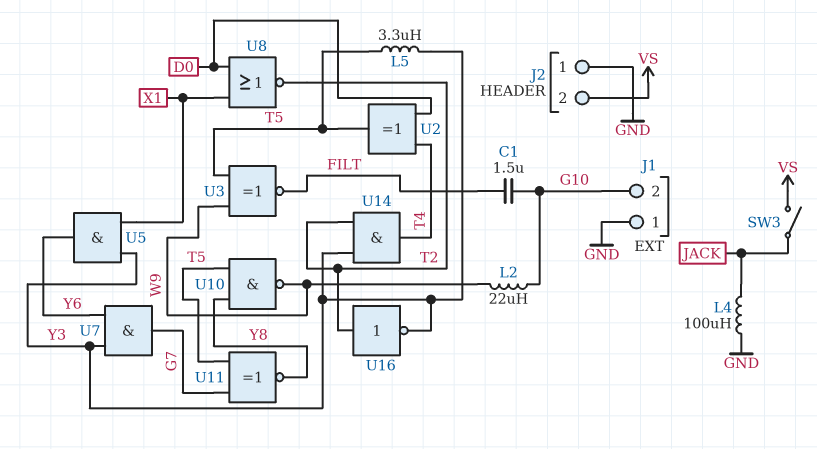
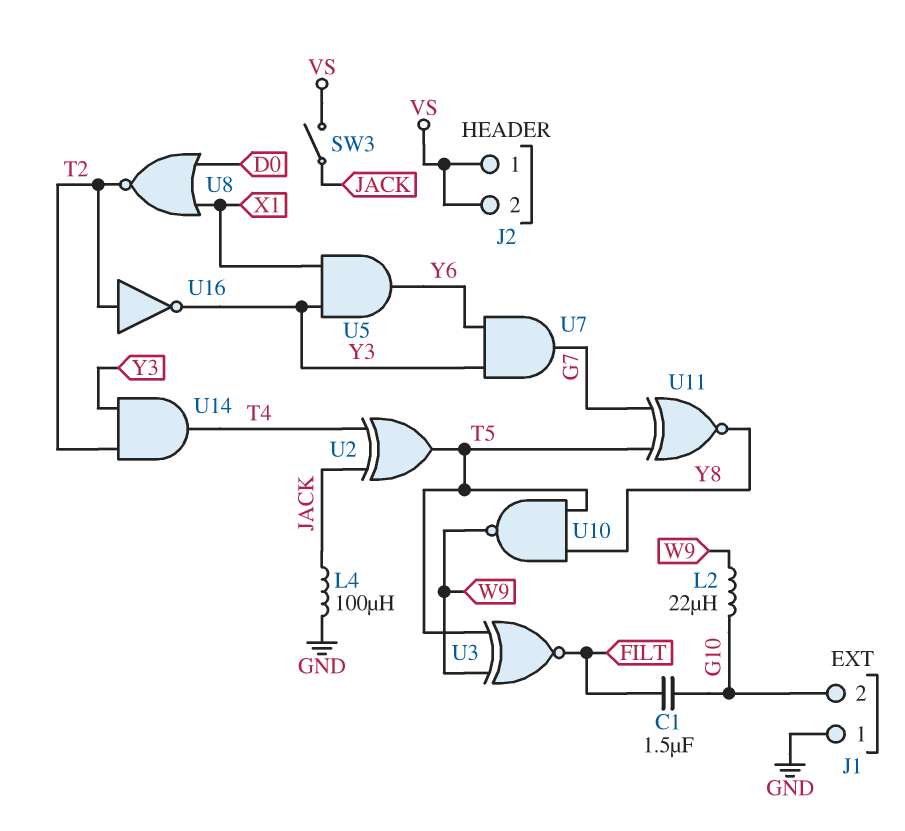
J2 pin 1: GND -> VS
L5: 3.3uH (T5, Y3) -> none
U2: XOR (in D0, in T4, out T5) -> XOR (in JACK, in T4, out T5)

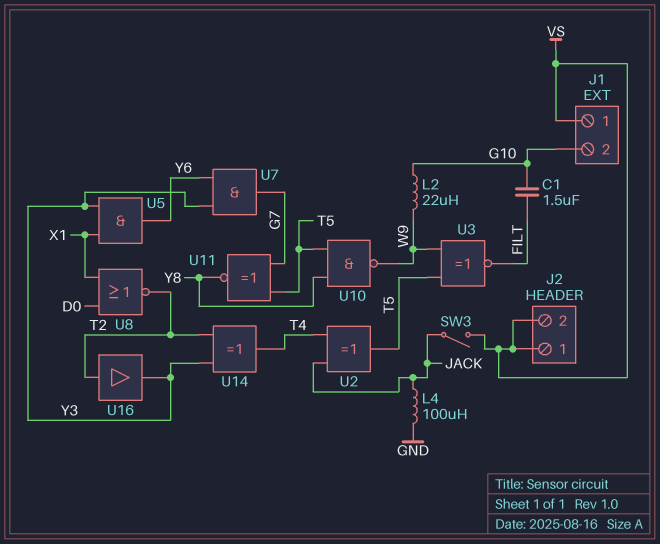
J1 pin 1: GND -> VS
U14: AND (in T2, in Y3, out T4) -> XOR (in T2, in Y3, out T4)
U16: NOT (in T2, out Y3) -> buffer (in T2, out Y3)

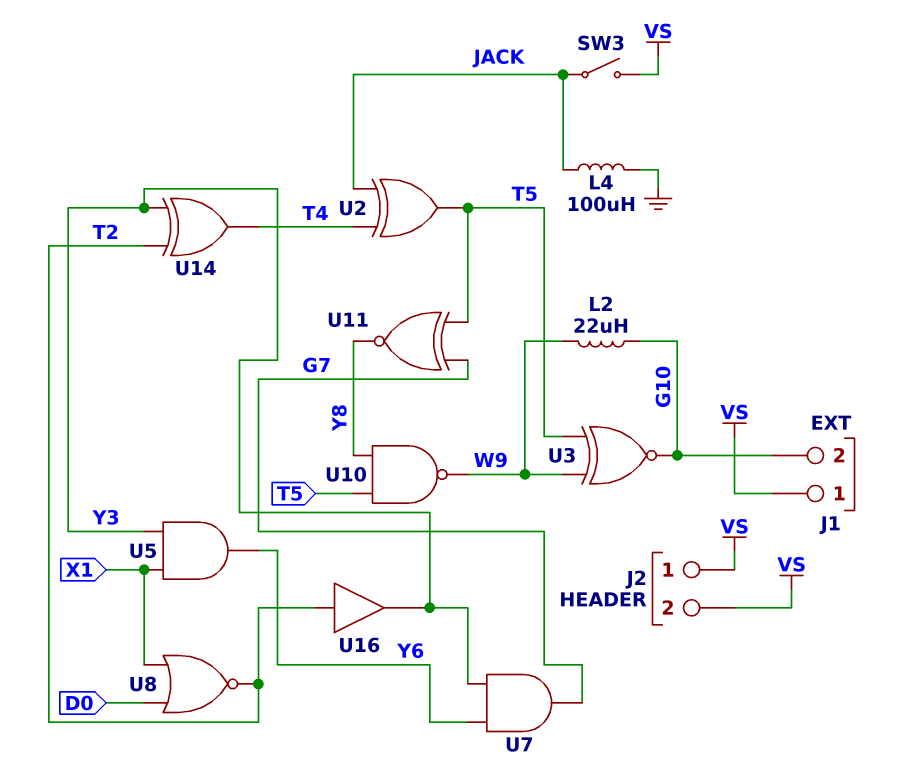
C1: 1.5uF (FILT, G10) -> none
U3: XNOR (in T5, in W9, out FILT) -> XNOR (in T5, in W9, out G10)

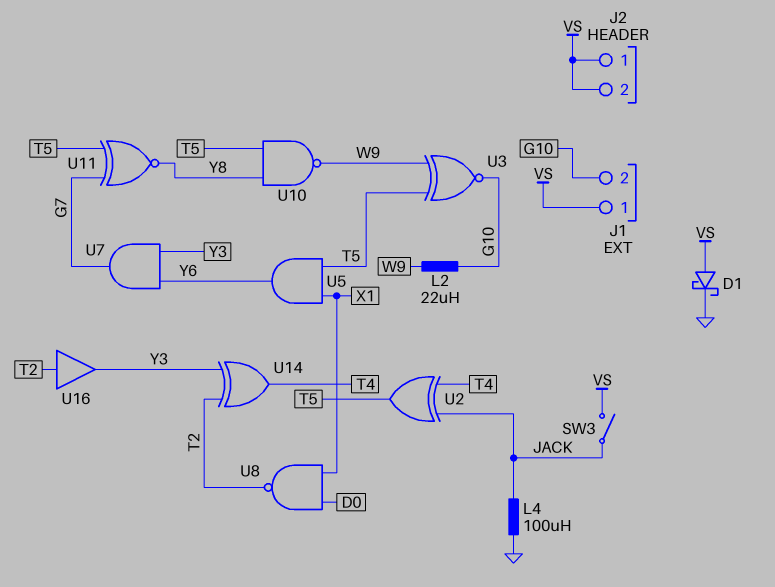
D1: none -> schottky (A VS, K GND)
U5: AND (in X1, in Y3, out Y6) -> AND (in T5, in X1, out Y6)
U8: NOR (in D0, in X1, out T2) -> NAND (in D0, in X1, out T2)

